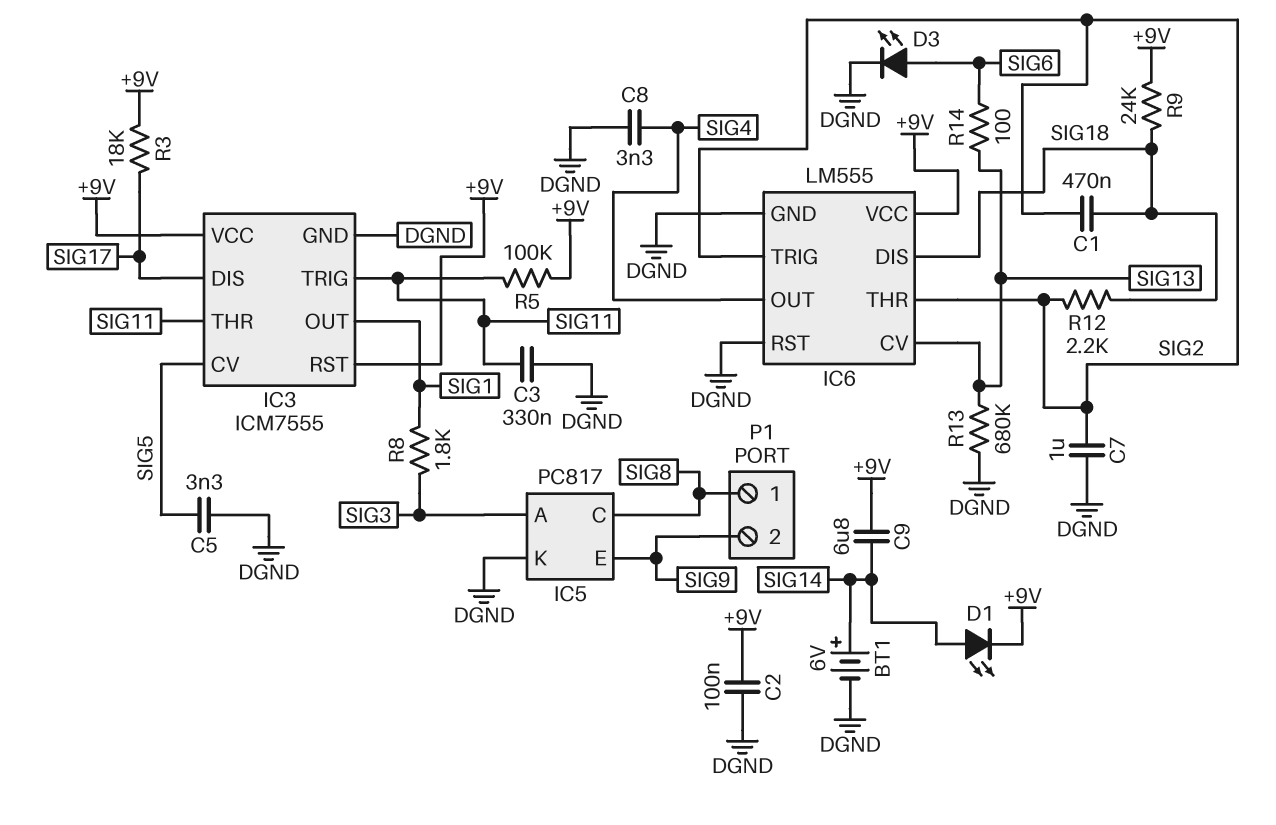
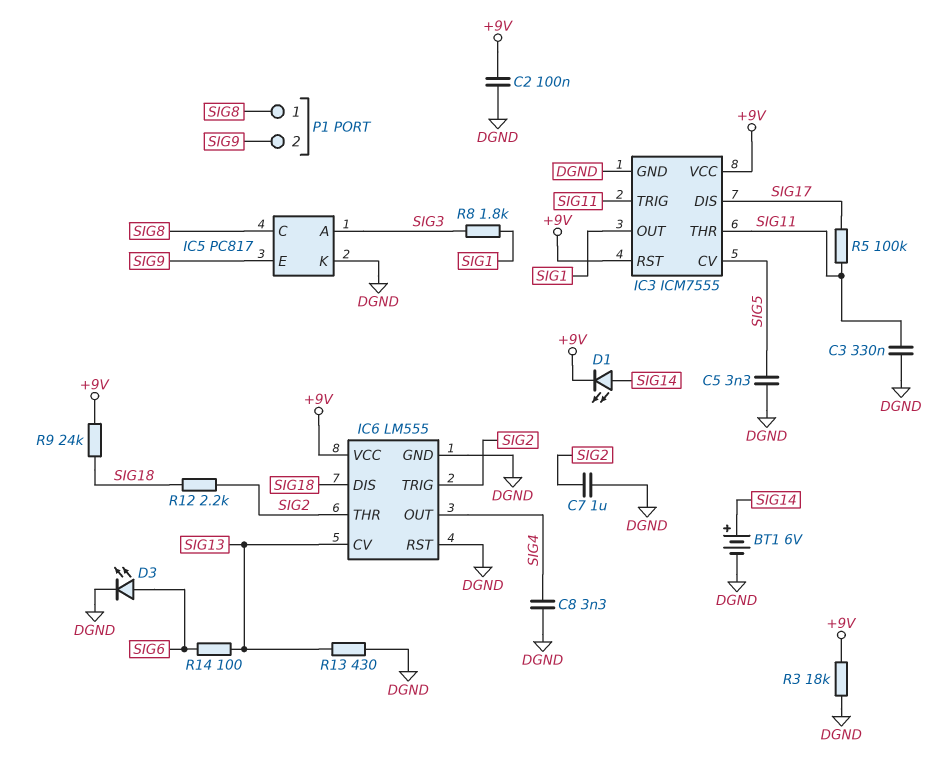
C1: 470nF (SIG2, SIG18) -> none
C9: 6.8uF (+9V, SIG14) -> none
R3: 18k (+9V, SIG17) -> 18k (+9V, DGND)
R5: 100k (+9V, SIG11) -> 100k (SIG11, SIG17)
R13: 680k (DGND, SIG13) -> 430 (DGND, SIG13)

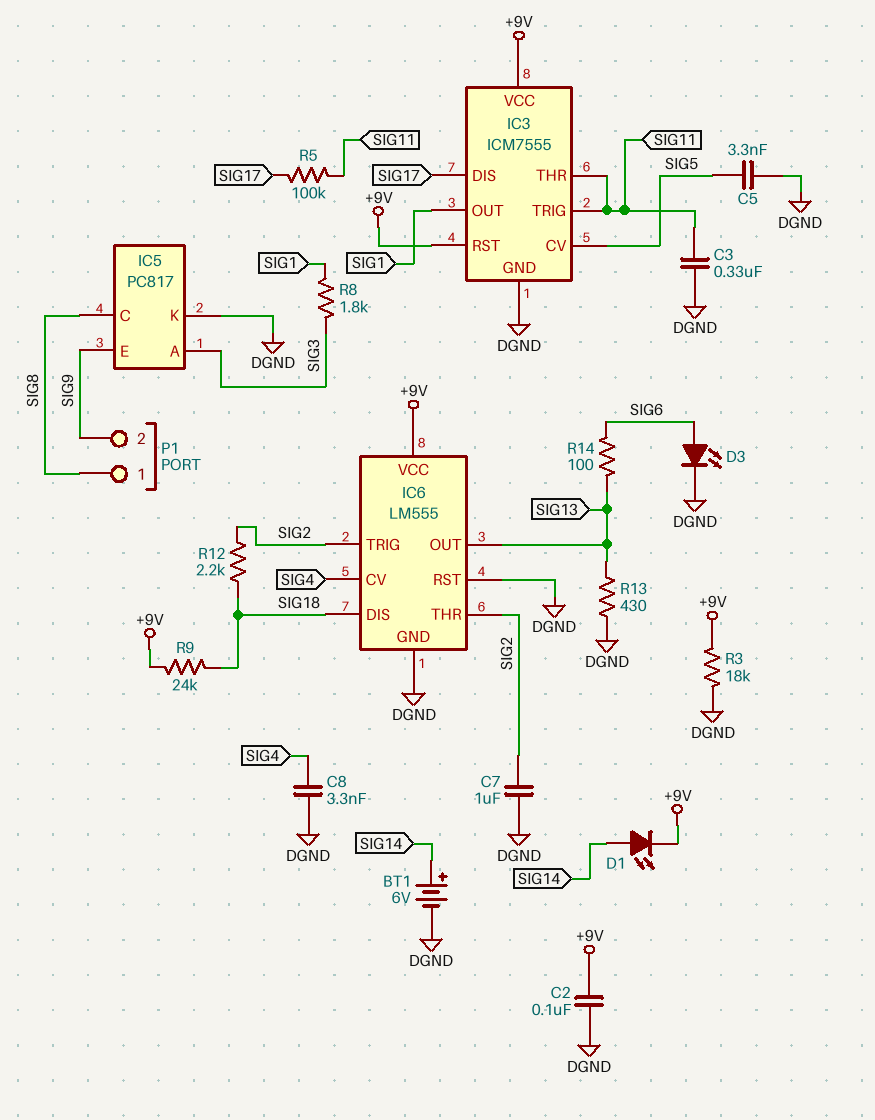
IC6 pin CV: SIG13 -> SIG4
IC6 pin OUT: SIG4 -> SIG13

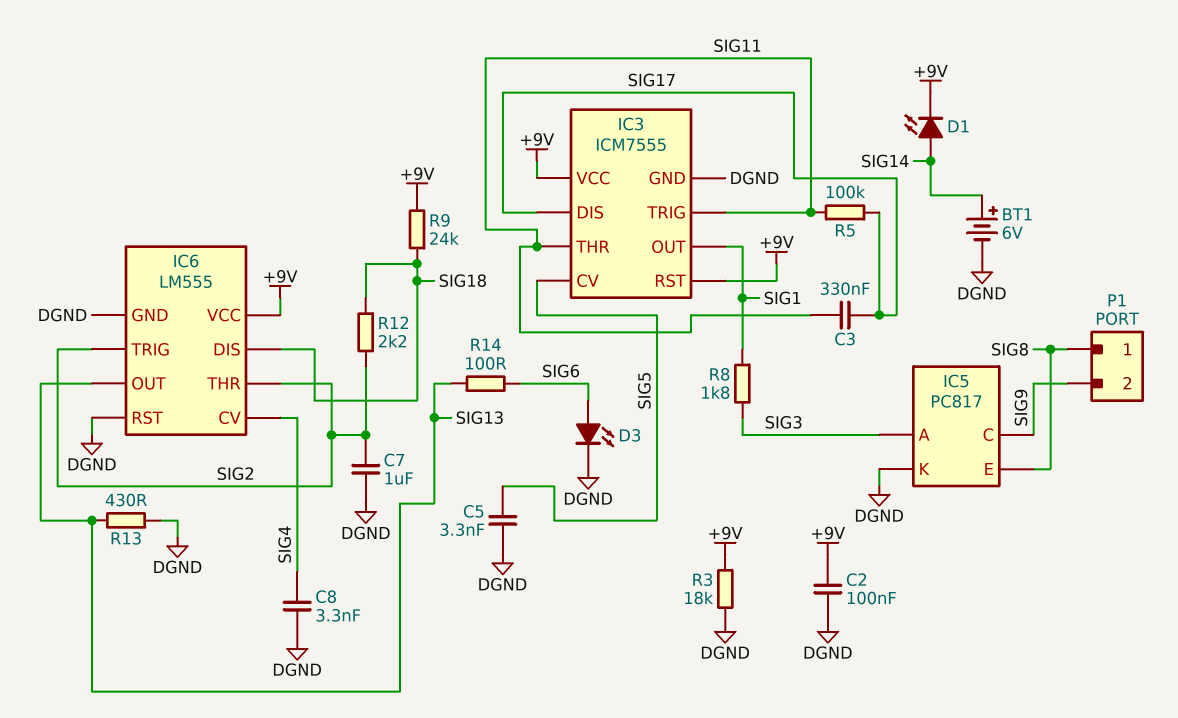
C3: 330nF (DGND, SIG11) -> 330nF (SIG11, SIG17)
IC5 pin C: SIG8 -> SIG9
IC5 pin E: SIG9 -> SIG8

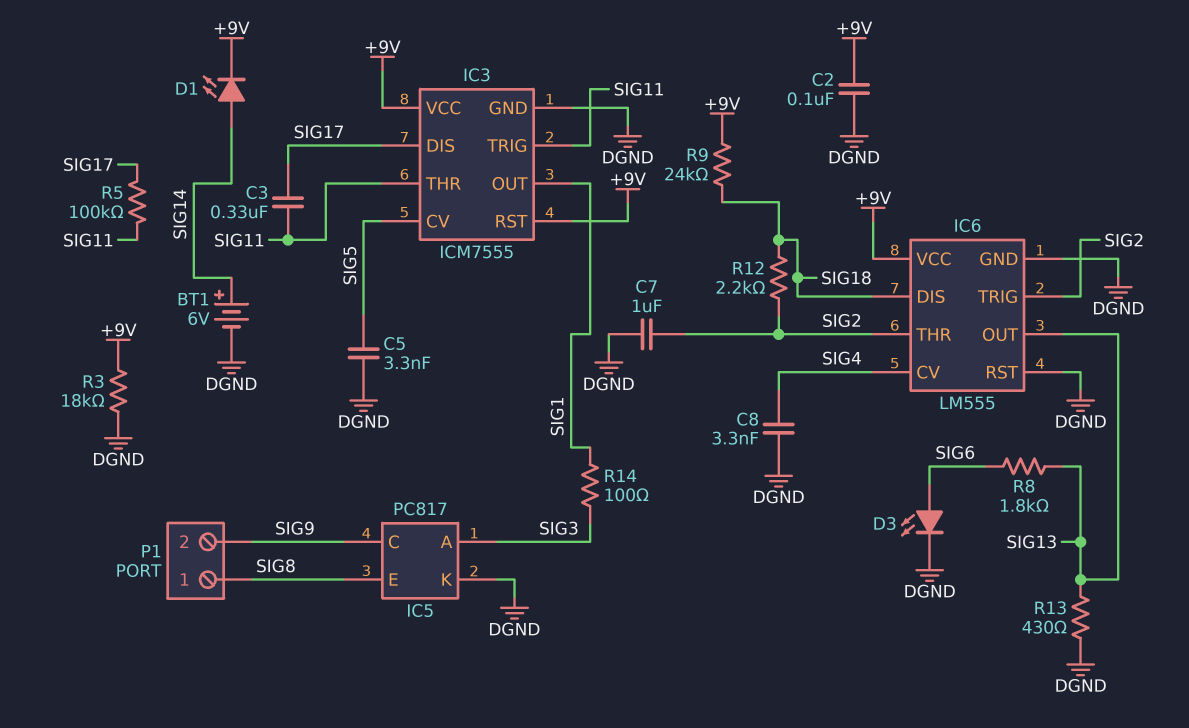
R8: 1.8k (SIG1, SIG3) -> 1.8k (SIG6, SIG13)
R14: 100 (SIG6, SIG13) -> 100 (SIG1, SIG3)

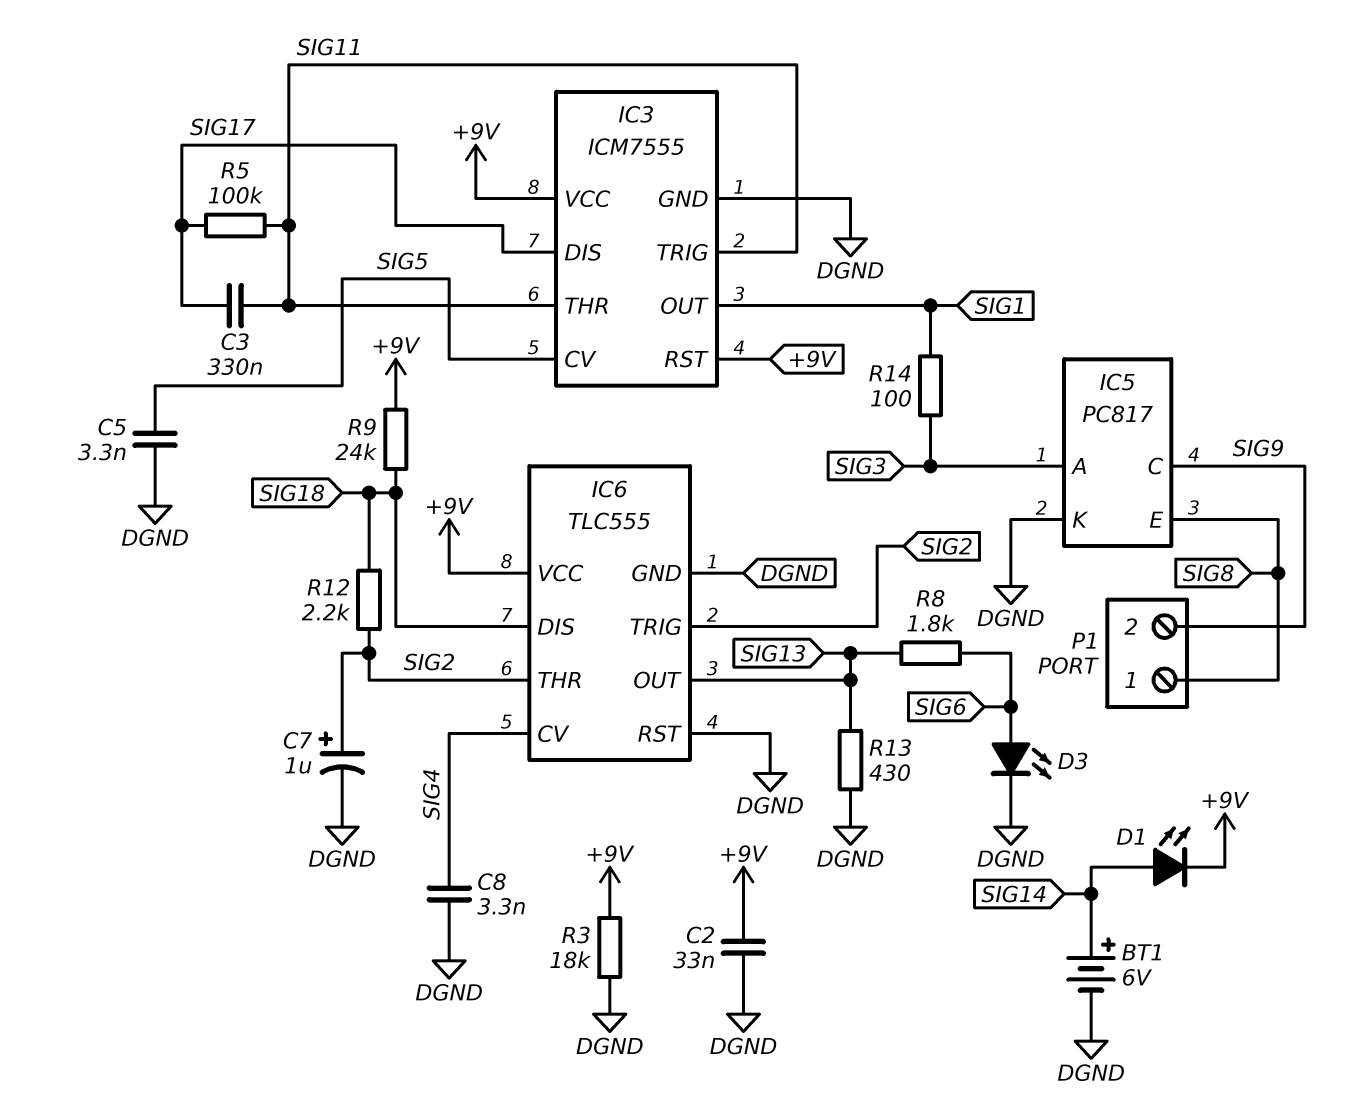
C2: 100nF (+9V, DGND) -> 33nF (+9V, DGND)
C7: 1uF (DGND, SIG2) -> 1uF (plus SIG2, minus DGND)
IC6: LM555 -> TLC555

